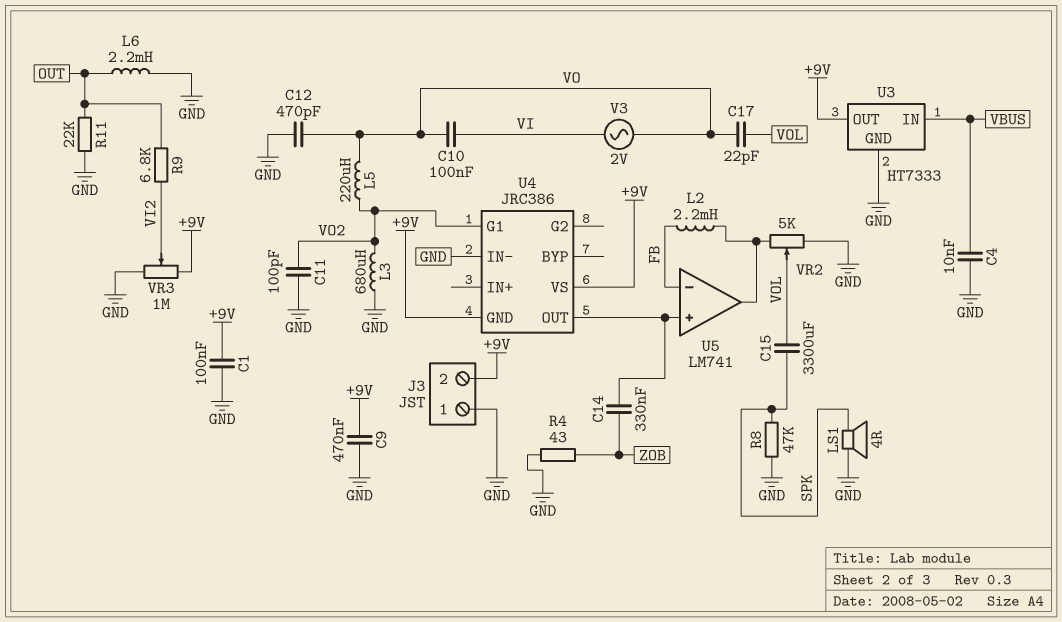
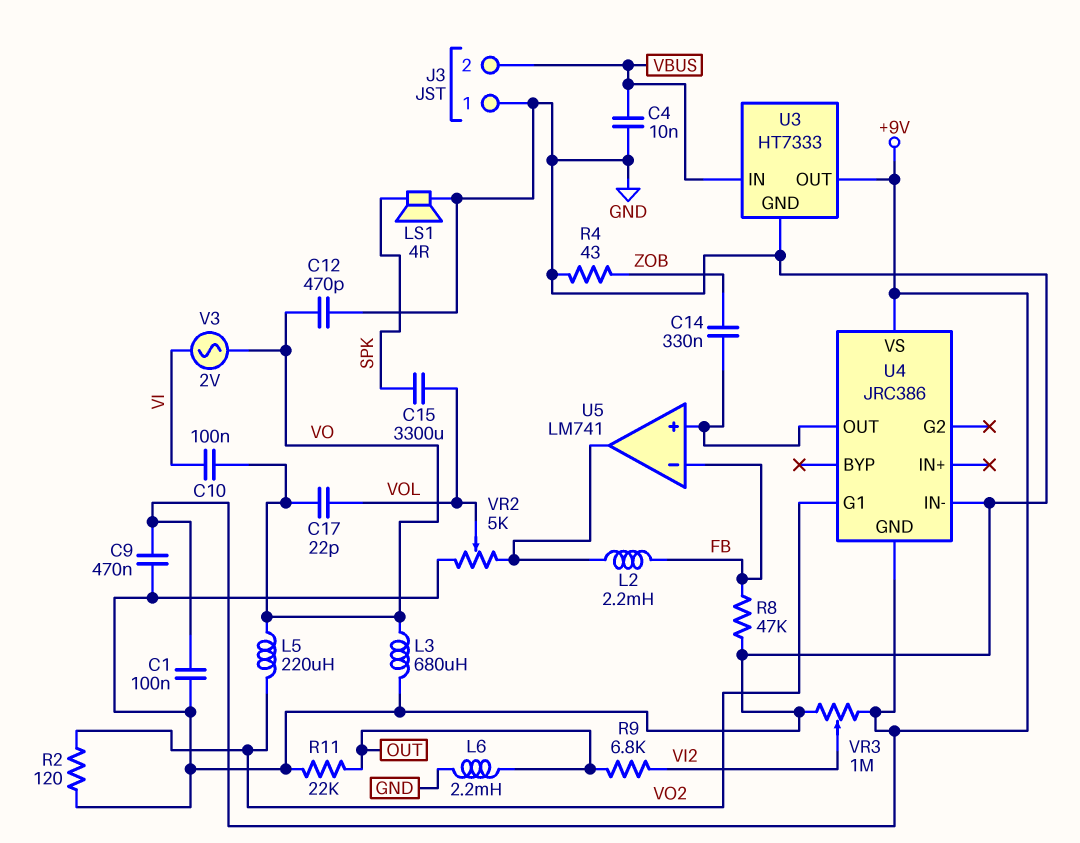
C11: 100pF (GND, VO2) -> none
J3 pin 2: +9V -> VBUS
L3: 680uH (GND, VO2) -> 680uH (GND, VO)
R2: none -> 120 (GND, VO2)
R8: 47k (GND, SPK) -> 47k (FB, GND)

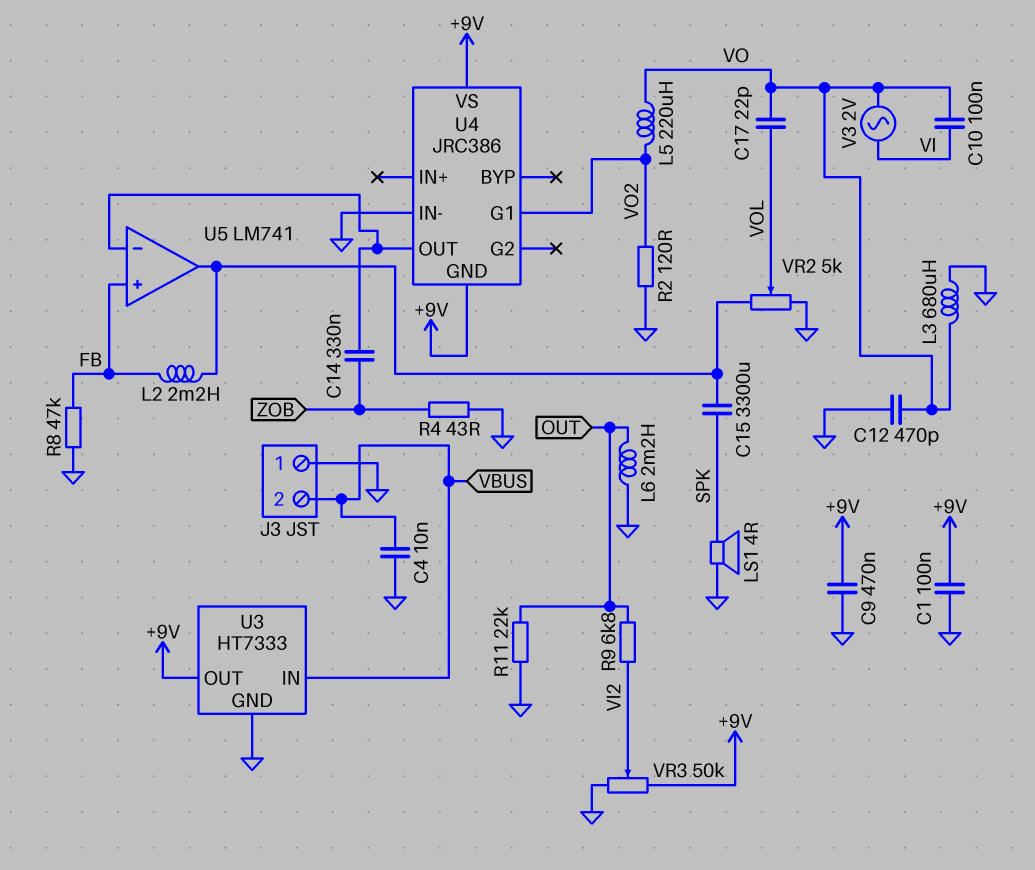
C15: 3300uF (SPK, VOL) -> 3300uF (SPK, U5/out)
U5 pin in+: U4/OUT -> FB
U5 pin in-: FB -> U4/OUT
VR3: 1M (+9V, GND, wiper VI2) -> 50k (+9V, GND, wiper VI2)

